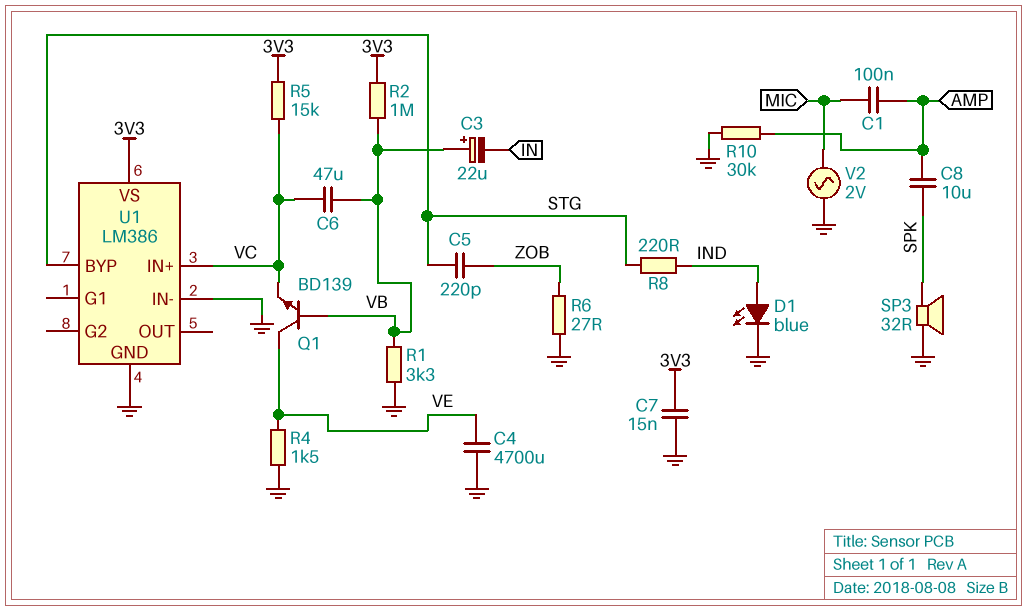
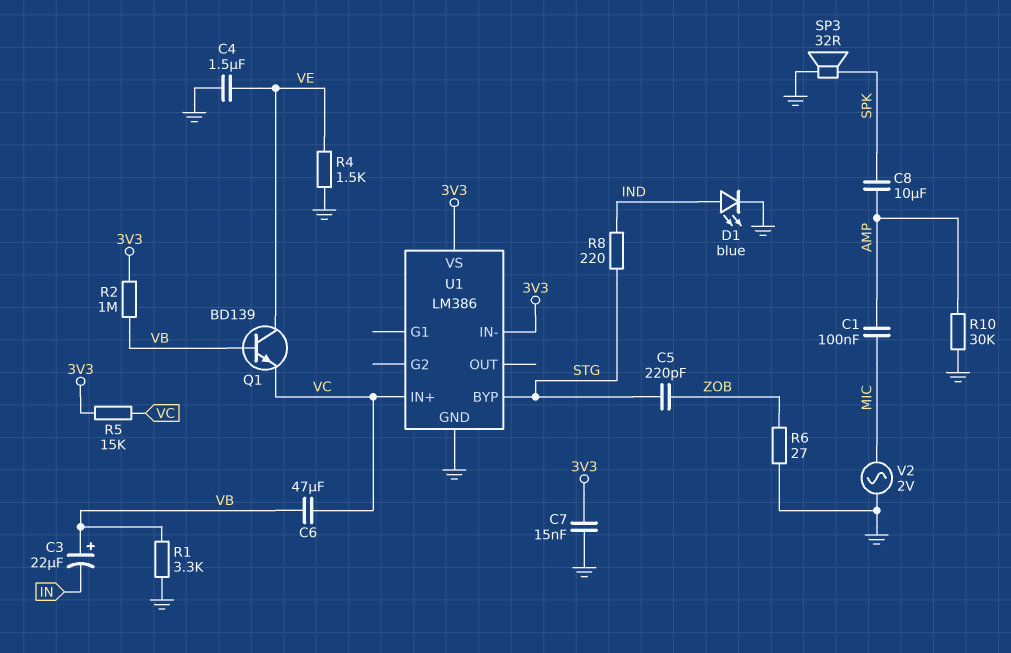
C4: 4700uF (GND, VE) -> 1.5uF (GND, VE)
U1 pin IN-: GND -> 3V3

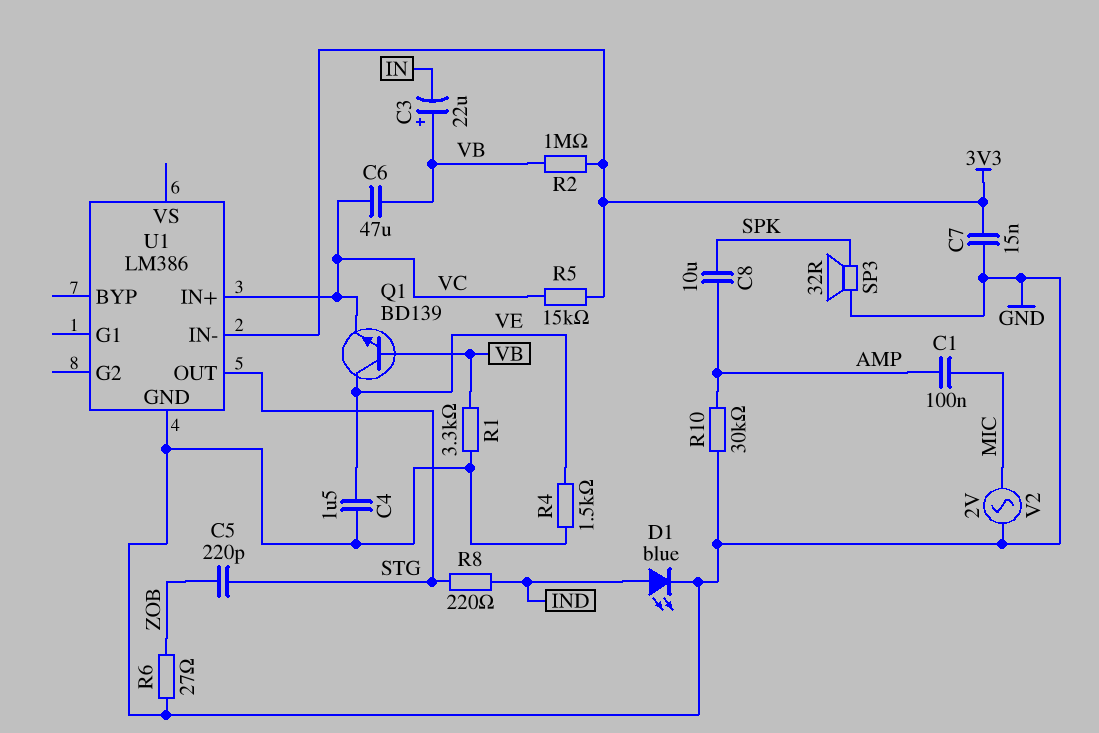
U1 pin BYP: STG -> none
U1 pin OUT: none -> STG
U1 pin VS: 3V3 -> none

